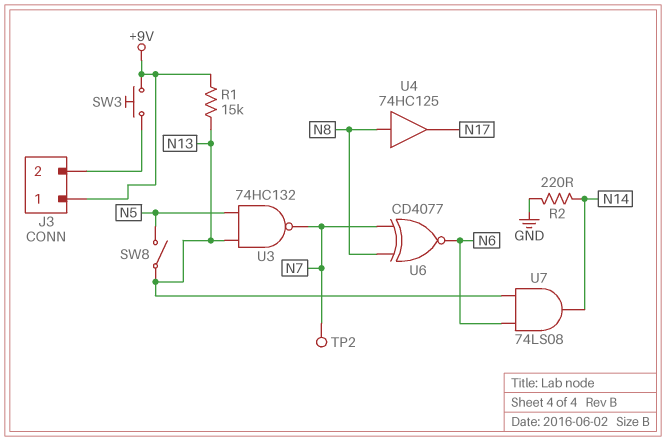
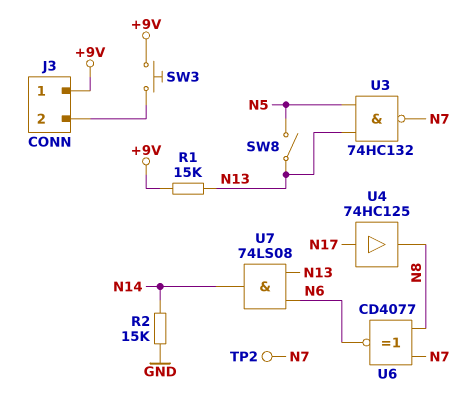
R2: 220 (GND, N14) -> 15k (GND, N14)
U4: buffer 74HC125 (in N8, out N17) -> buffer 74HC125 (in N17, out N8)

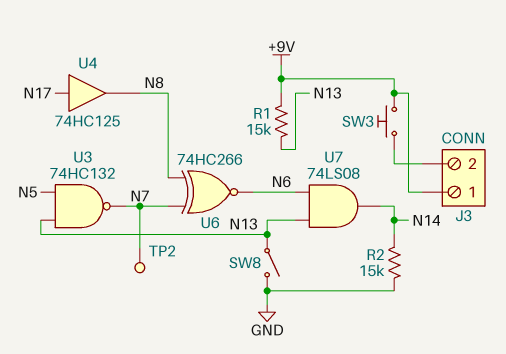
SW8: switch (N5, N13) -> switch (GND, N13)
U6: XNOR CD4077 (in N7, in N8, out N6) -> XNOR 74HC266 (in N7, in N8, out N6)

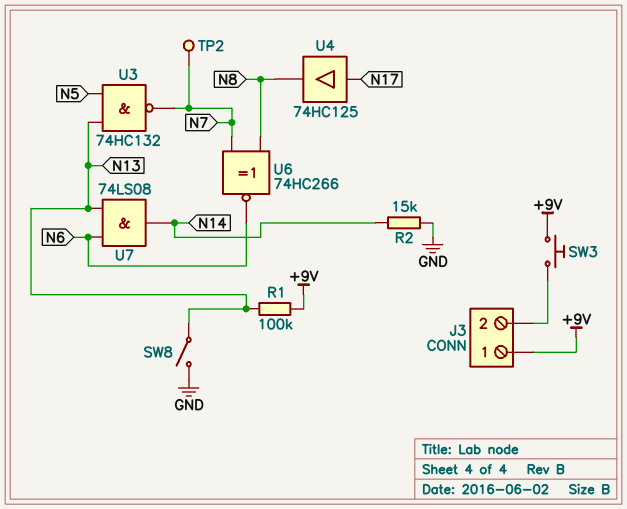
R1: 15k (+9V, N13) -> 100k (+9V, N13)

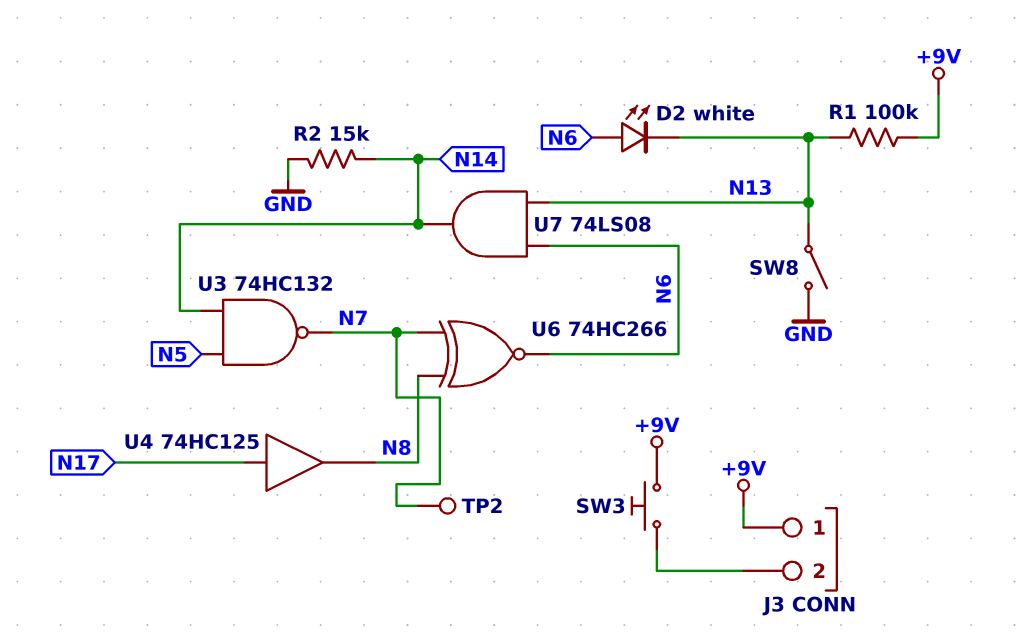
D2: none -> LED white (A N6, K N13)
U3: NAND 74HC132 (in N5, in N13, out N7) -> NAND 74HC132 (in N5, in N14, out N7)

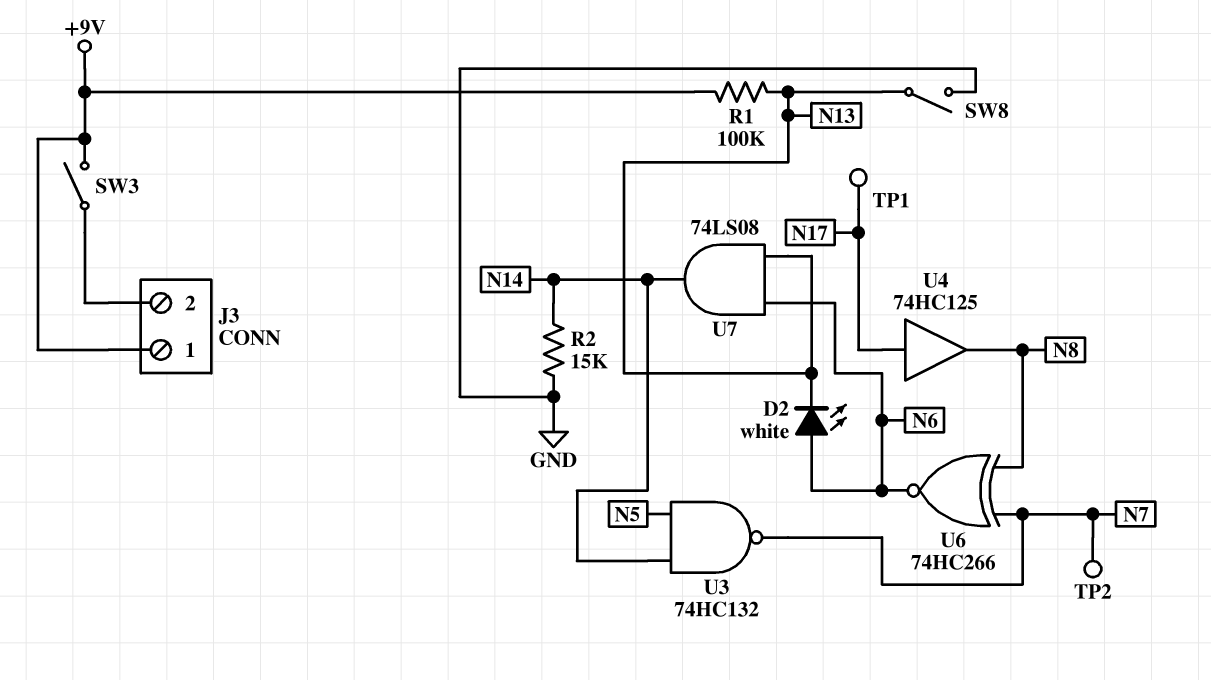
SW3: button (+9V, J3/2) -> switch (+9V, J3/2)
TP1: none -> test point (N17)

